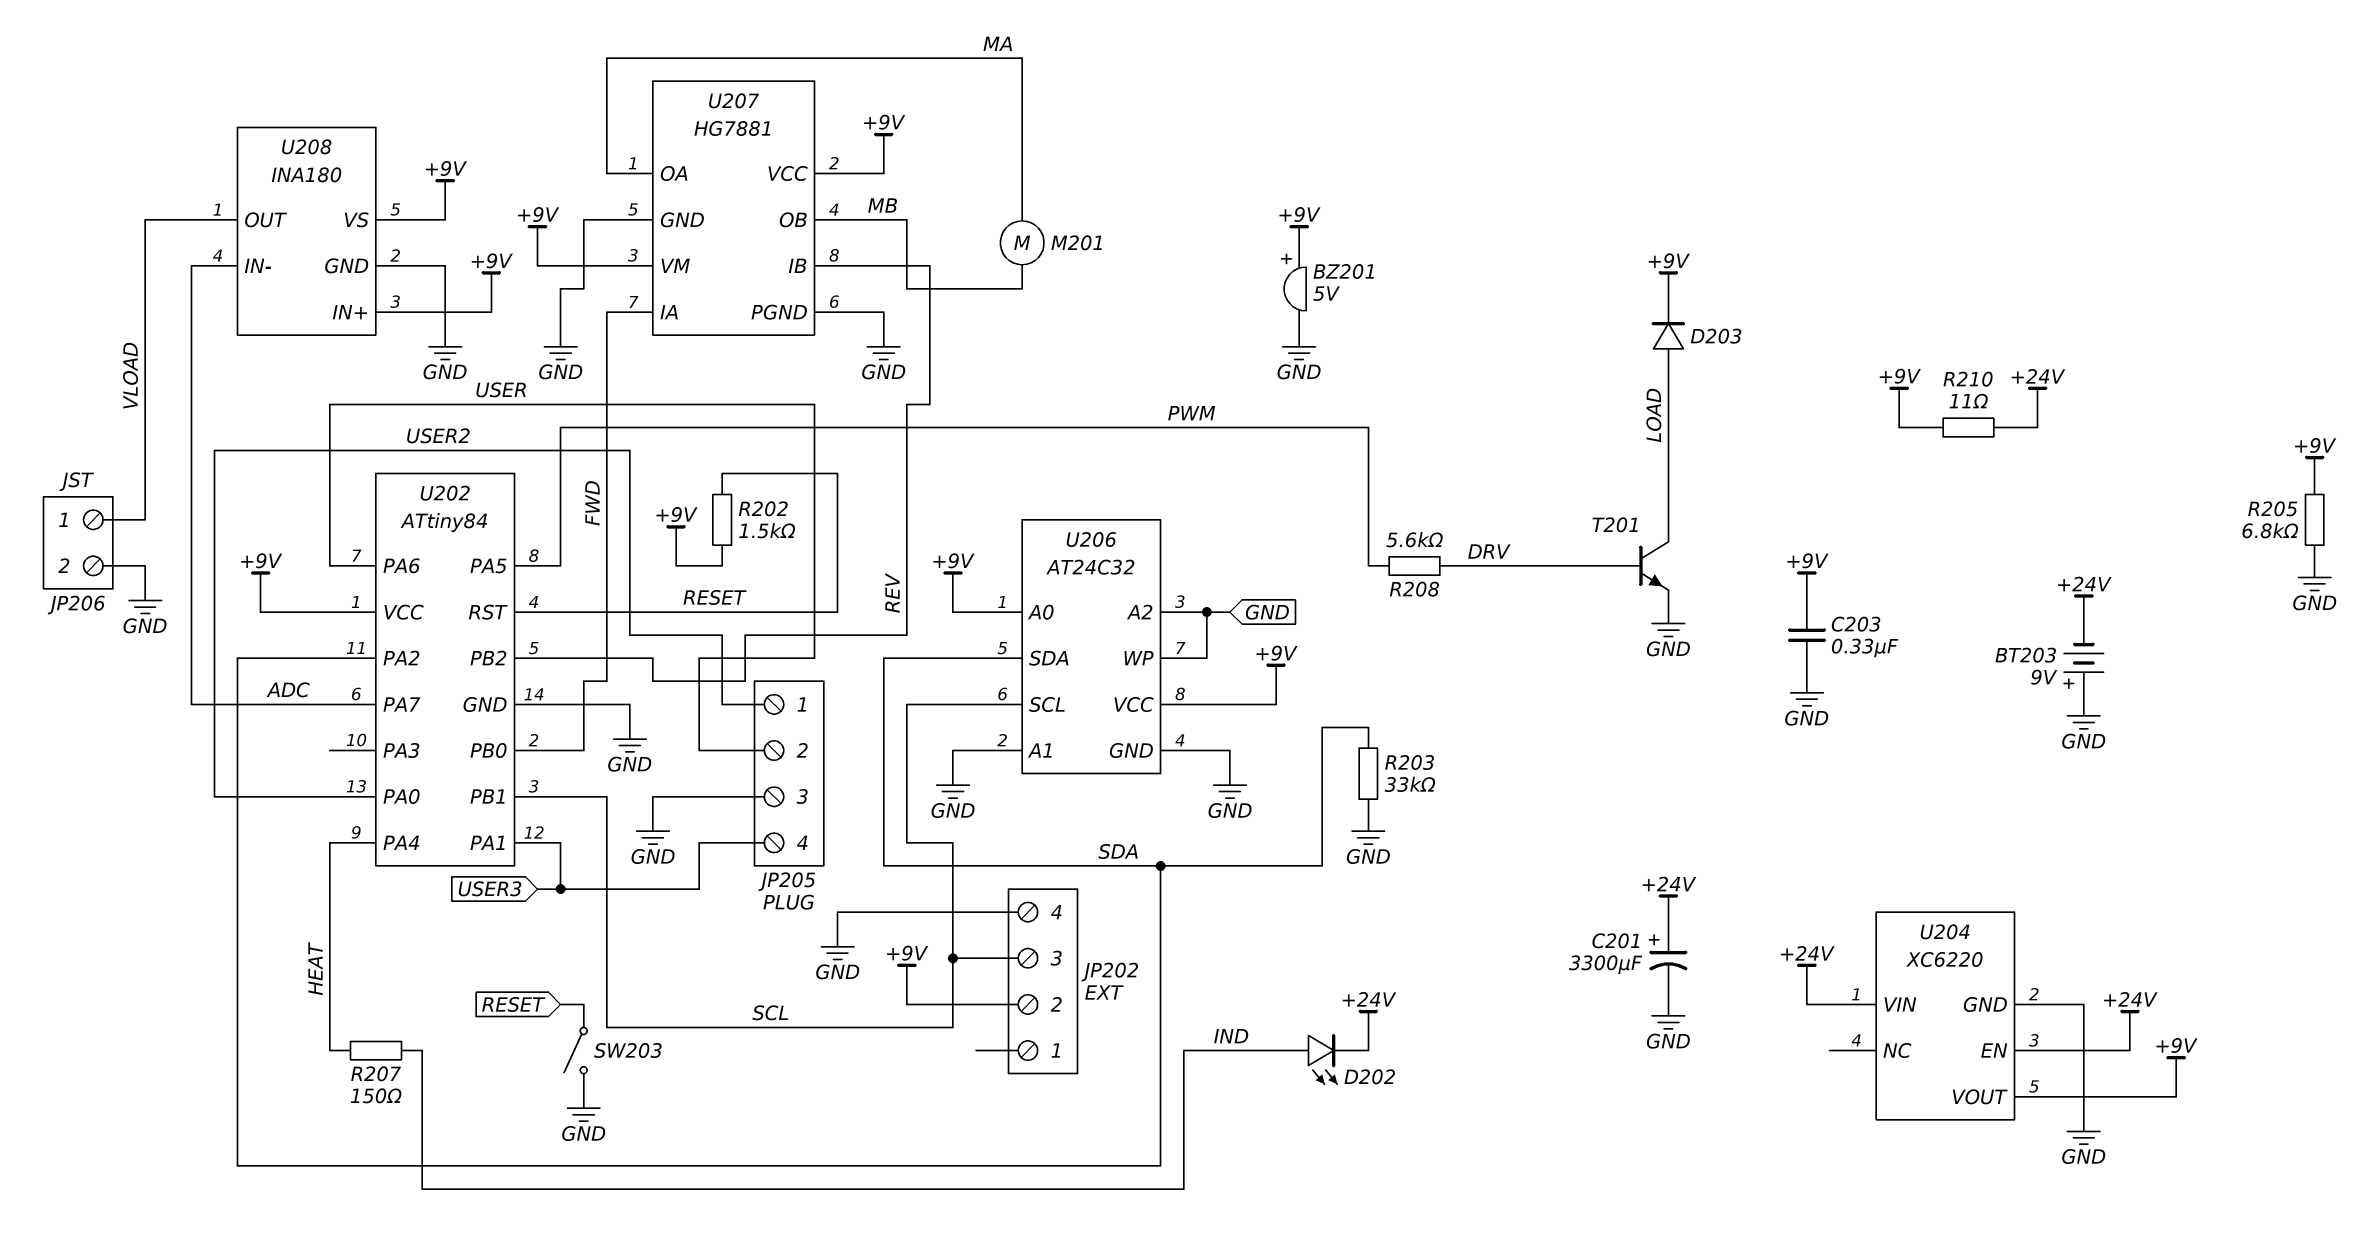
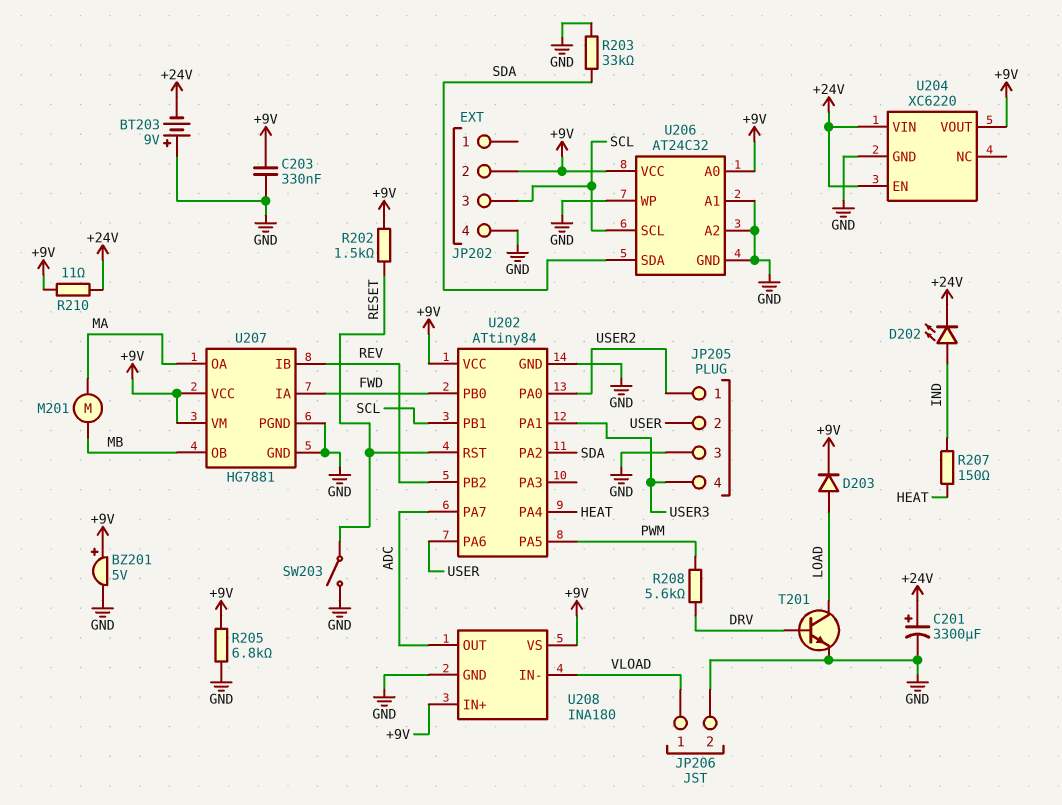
U208 pin IN-: ADC -> VLOAD
U208 pin OUT: VLOAD -> ADC

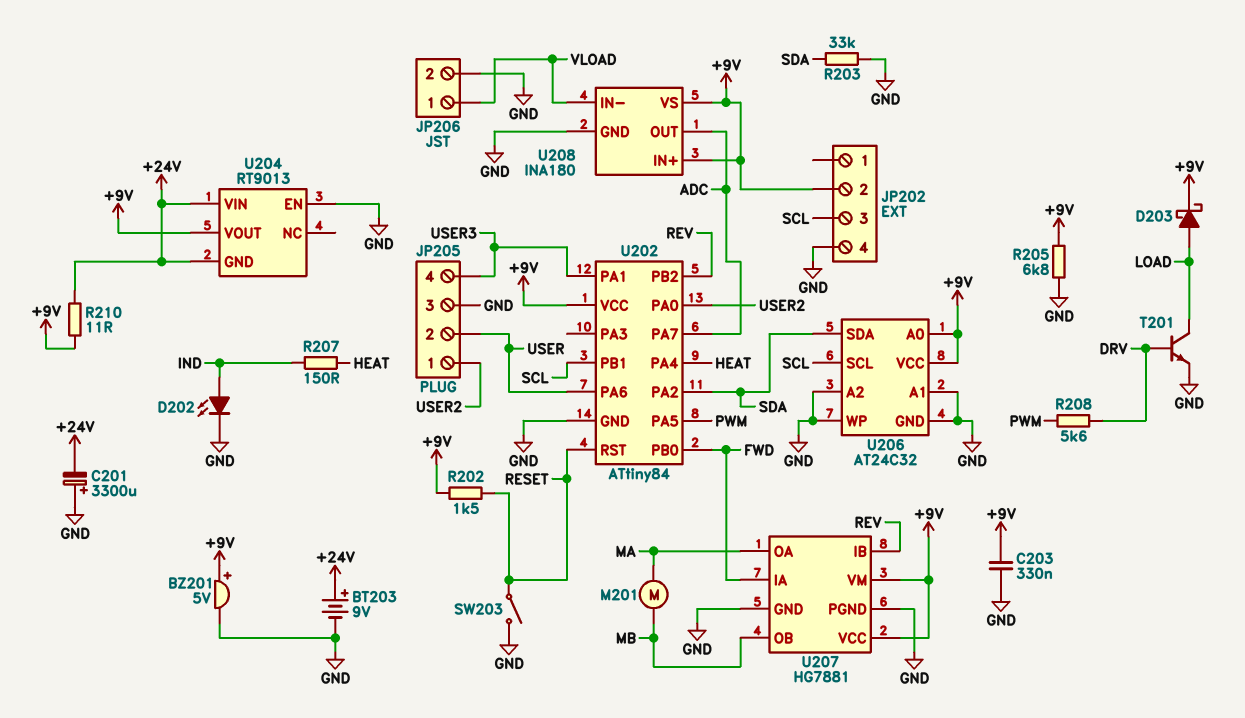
BT203: 9V (plus GND, minus +24V) -> 9V (plus +24V, minus GND)
C201: 3300uF (plus +24V, minus GND) -> 3300uF (plus GND, minus +24V)
D202: LED (A IND, K +24V) -> LED (A IND, K GND)
D203: diode (A LOAD, K +9V) -> schottky (A LOAD, K +9V)
U204: XC6220 -> RT9013
U204 pin EN: +24V -> GND
U204 pin GND: GND -> +24V

